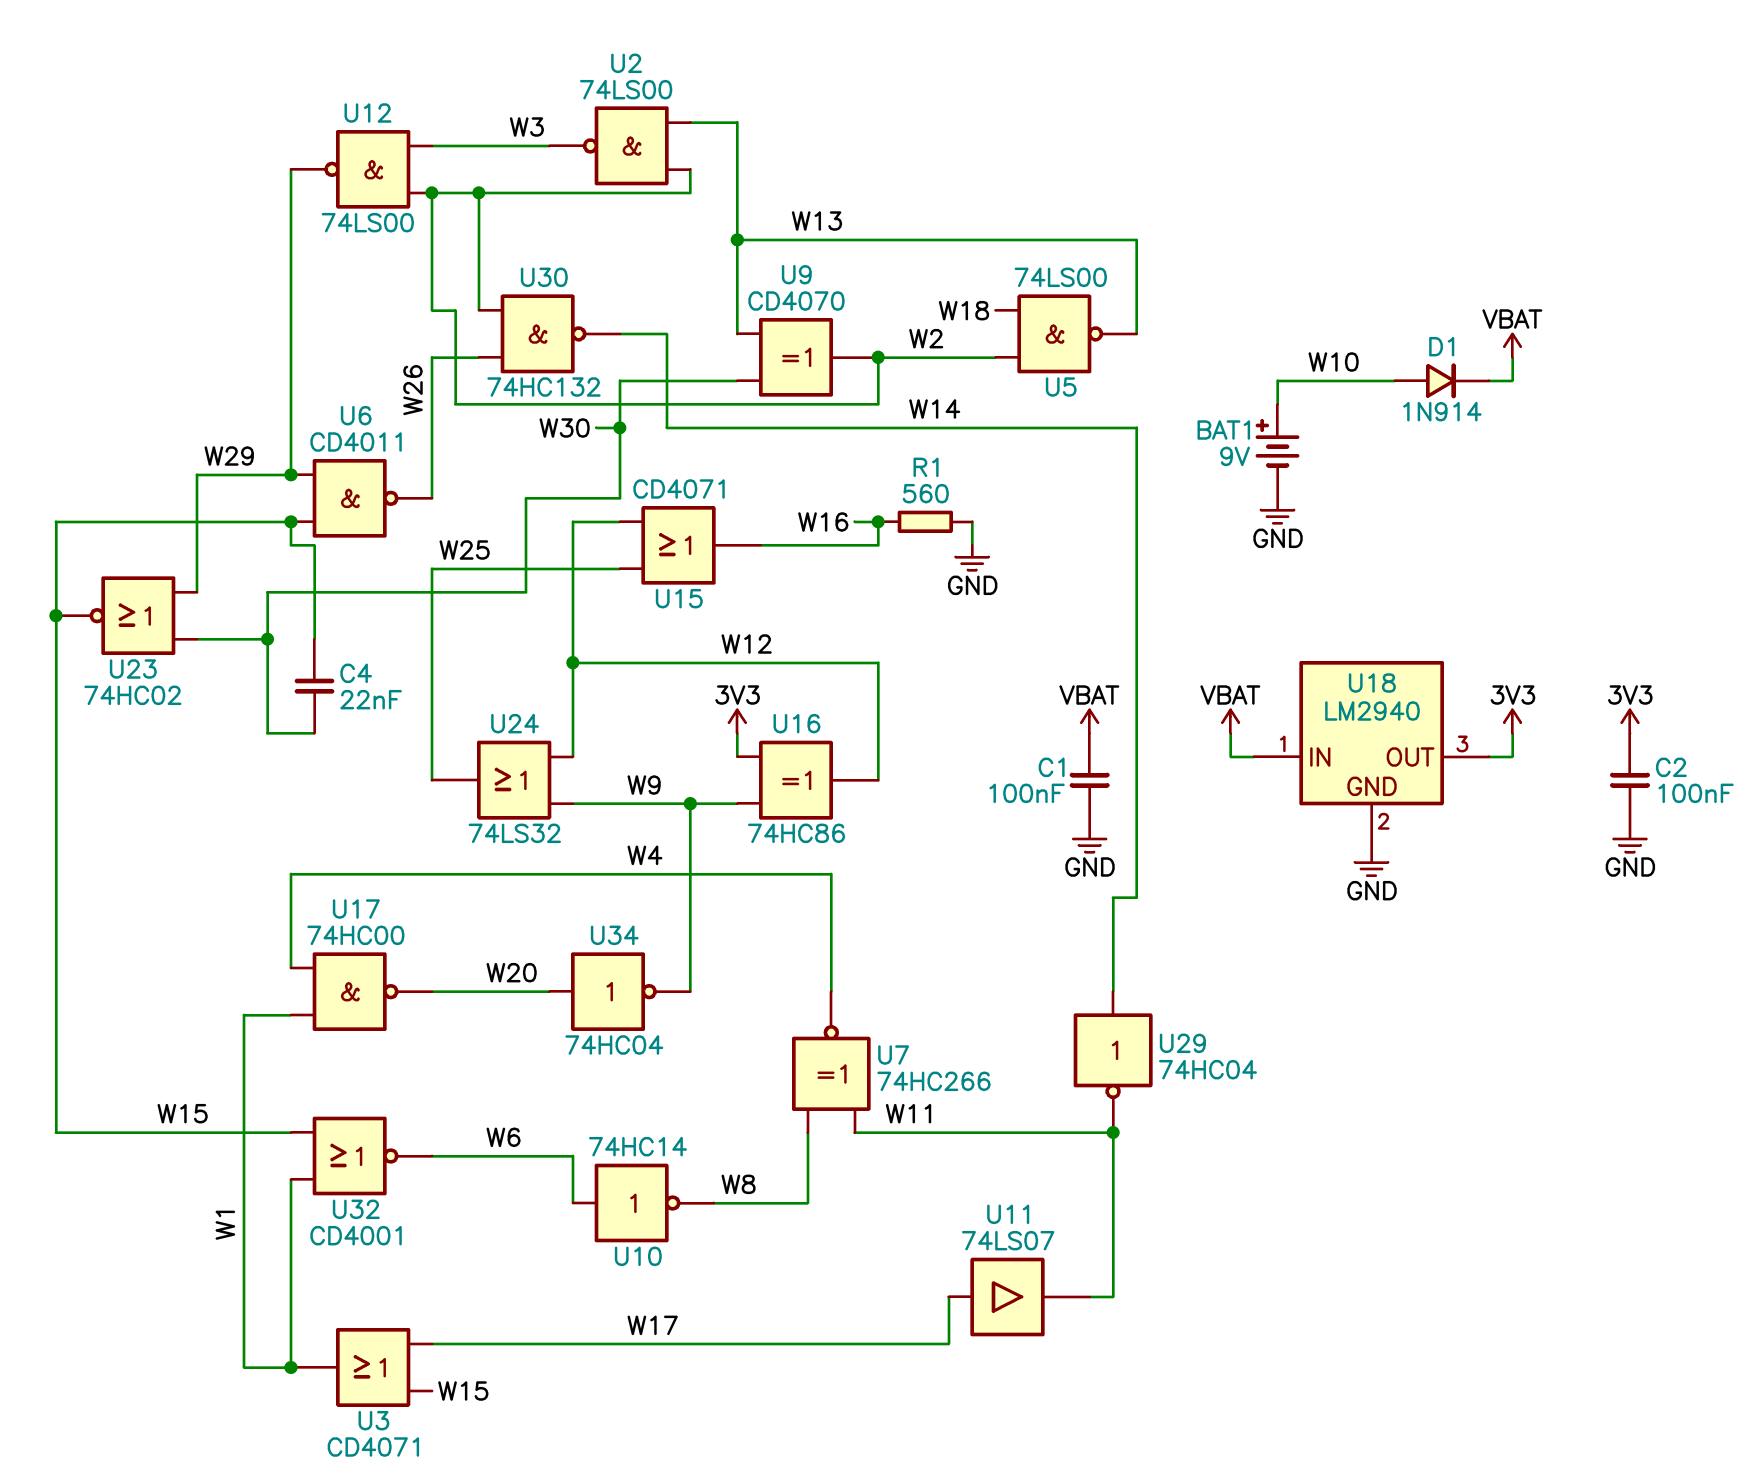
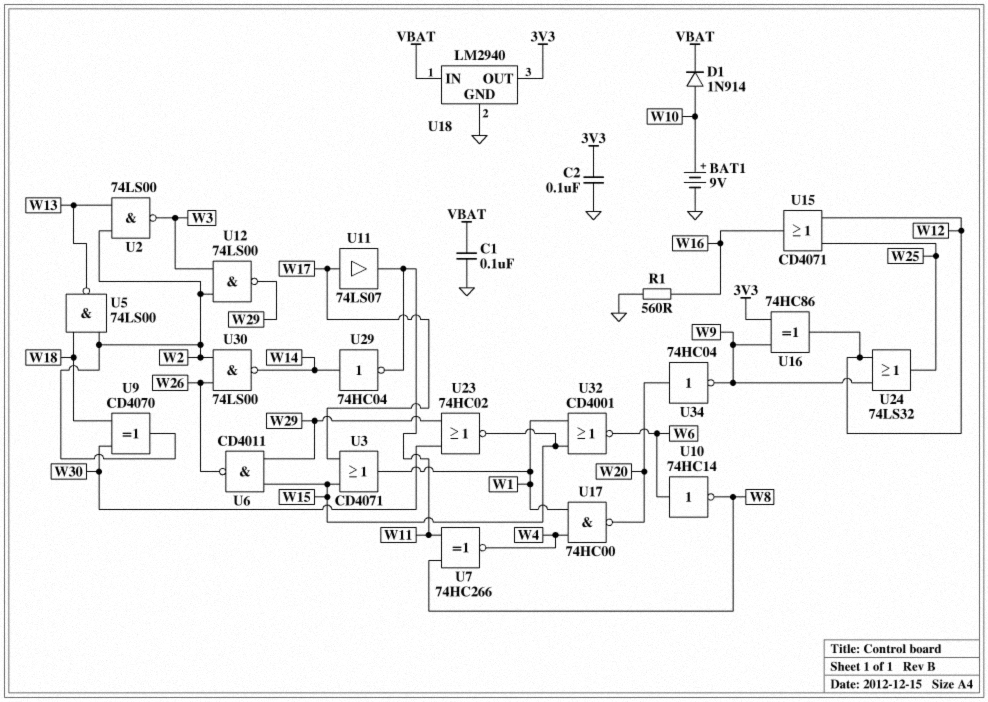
C4: 22nF (W15, W30) -> none
U9: XOR CD4070 (in W13, in W30, out W2) -> XOR CD4070 (in W18, in W30, out W2)
U30: NAND 74HC132 (in W2, in W26, out W14) -> NAND 74LS00 (in W2, in W26, out W14)

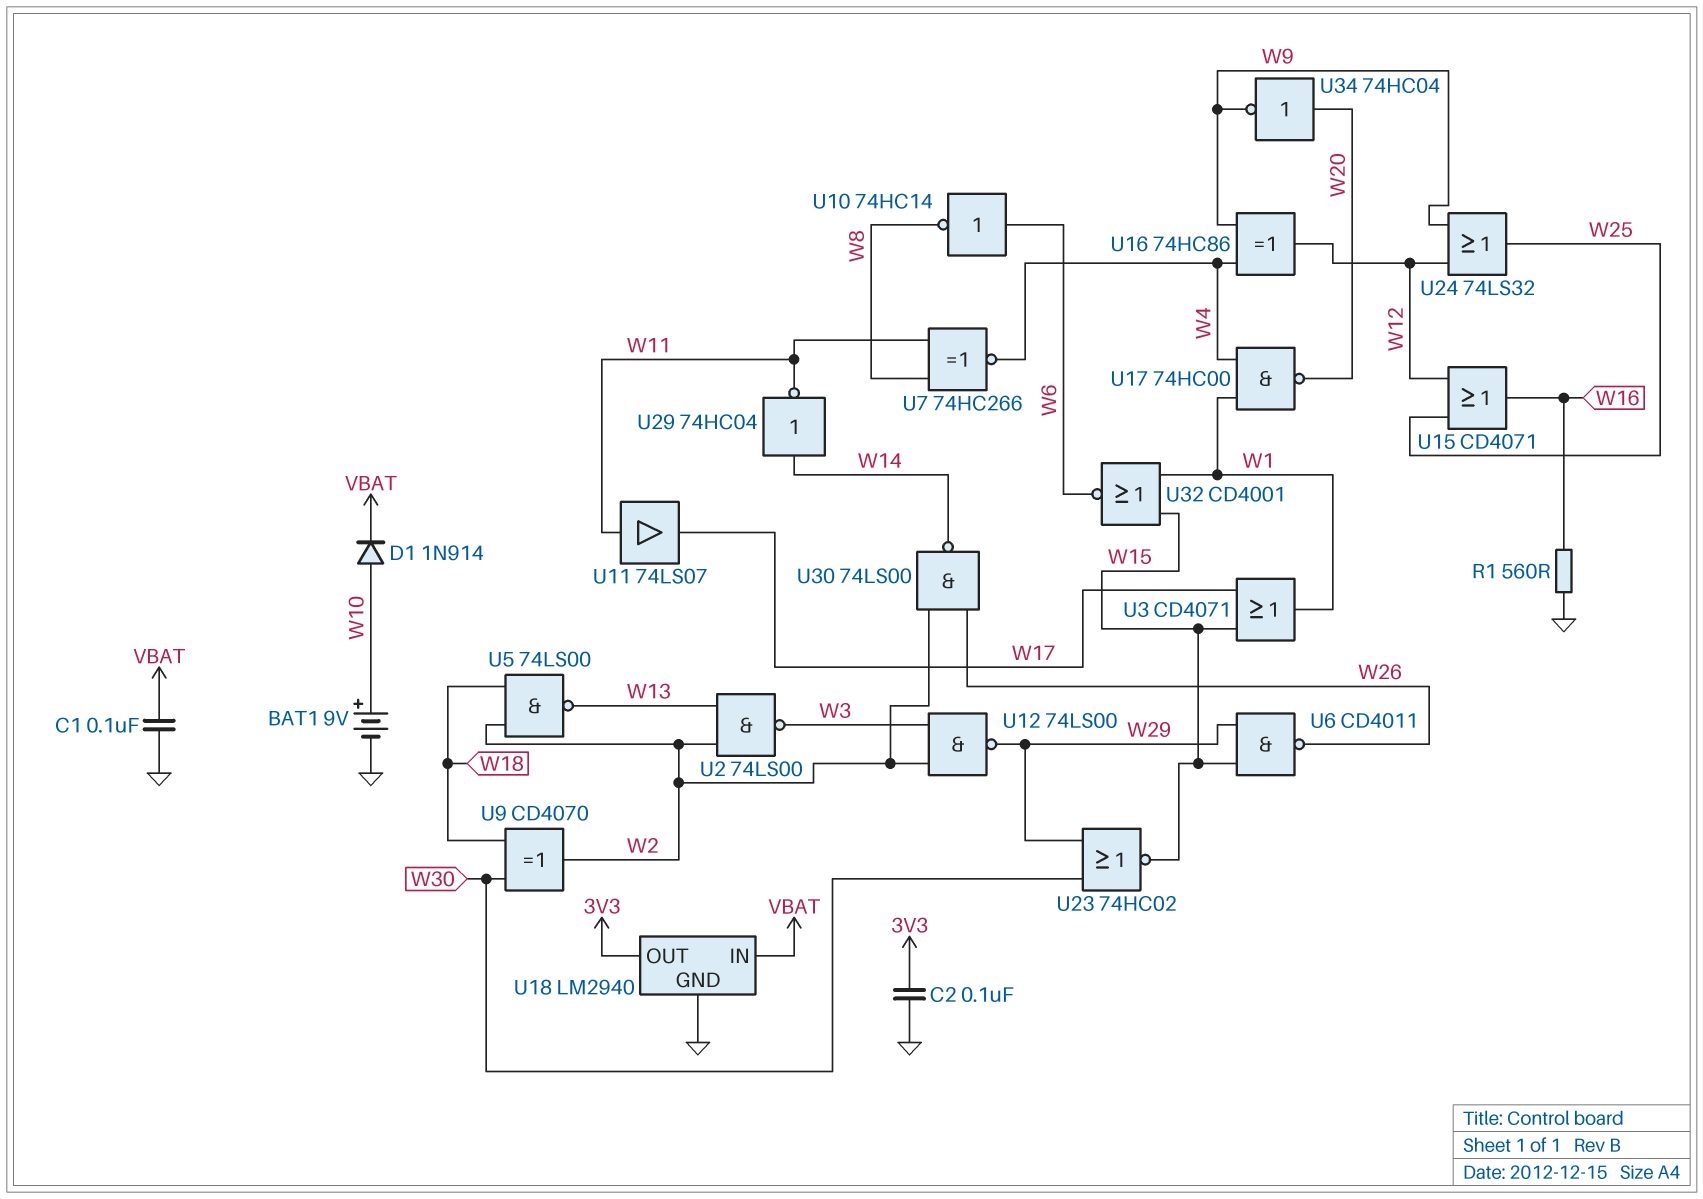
U11: buffer 74LS07 (in W17, out W11) -> buffer 74LS07 (in W11, out W17)
U16: XOR 74HC86 (in 3V3, in W9, out W12) -> XOR 74HC86 (in W4, in W9, out W12)

